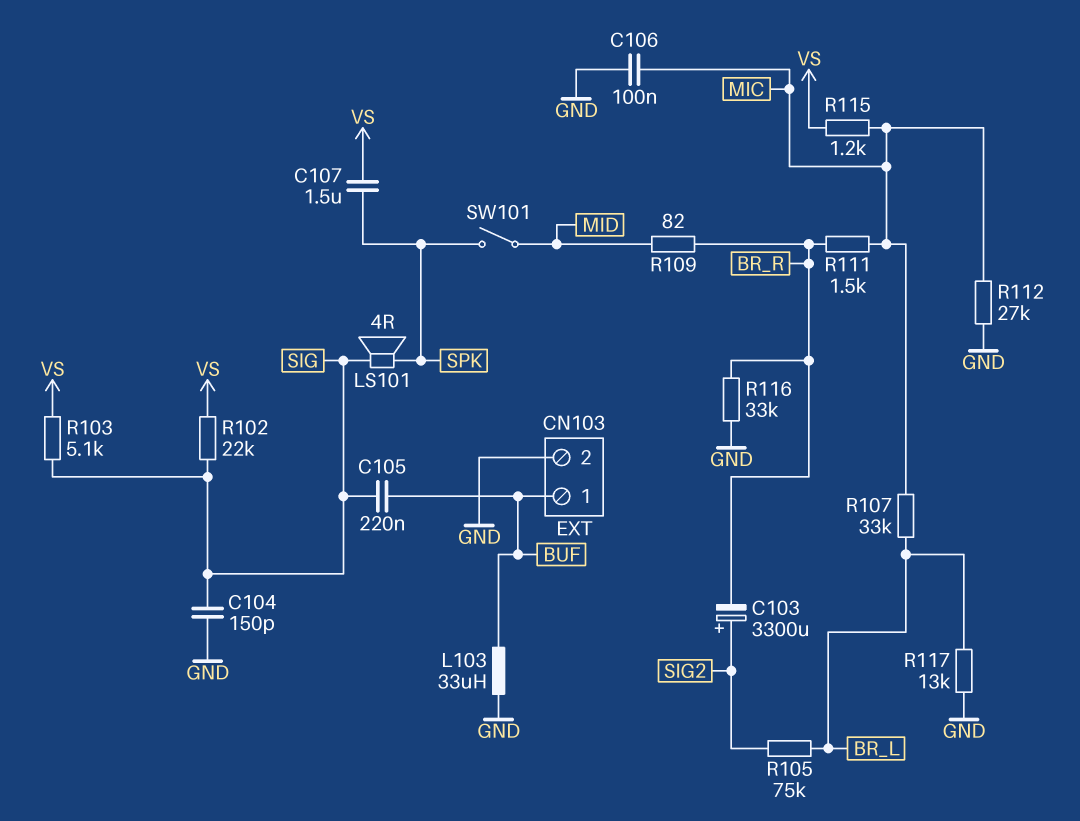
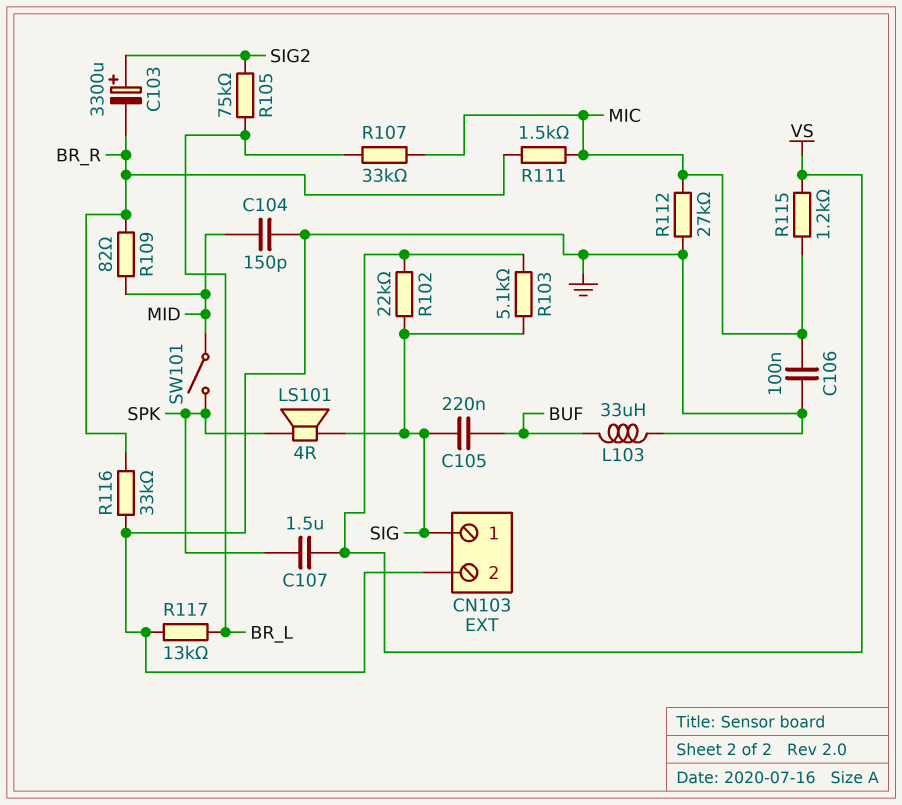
C104: 150pF (GND, SIG) -> 150pF (GND, MID)
CN103 pin 1: BUF -> SIG

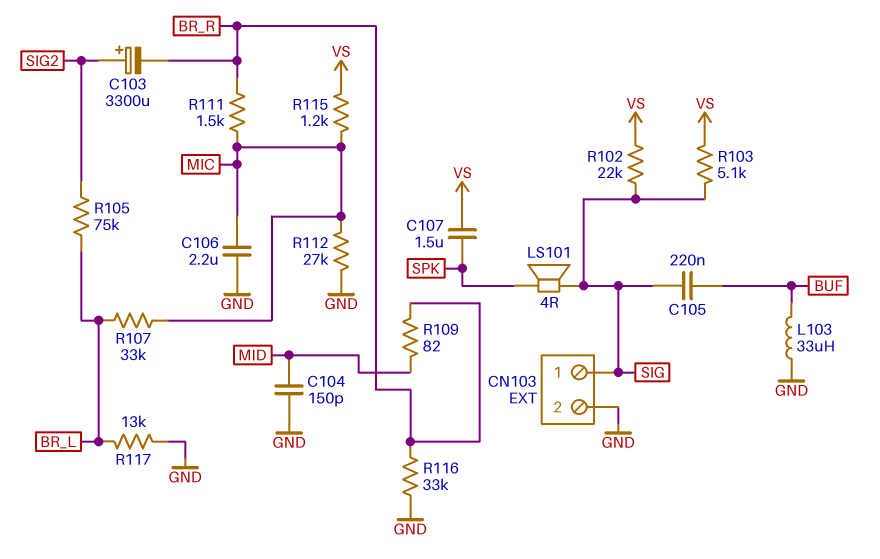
C106: 100nF (GND, MIC) -> 2.2uF (GND, MIC)
SW101: switch (MID, SPK) -> none

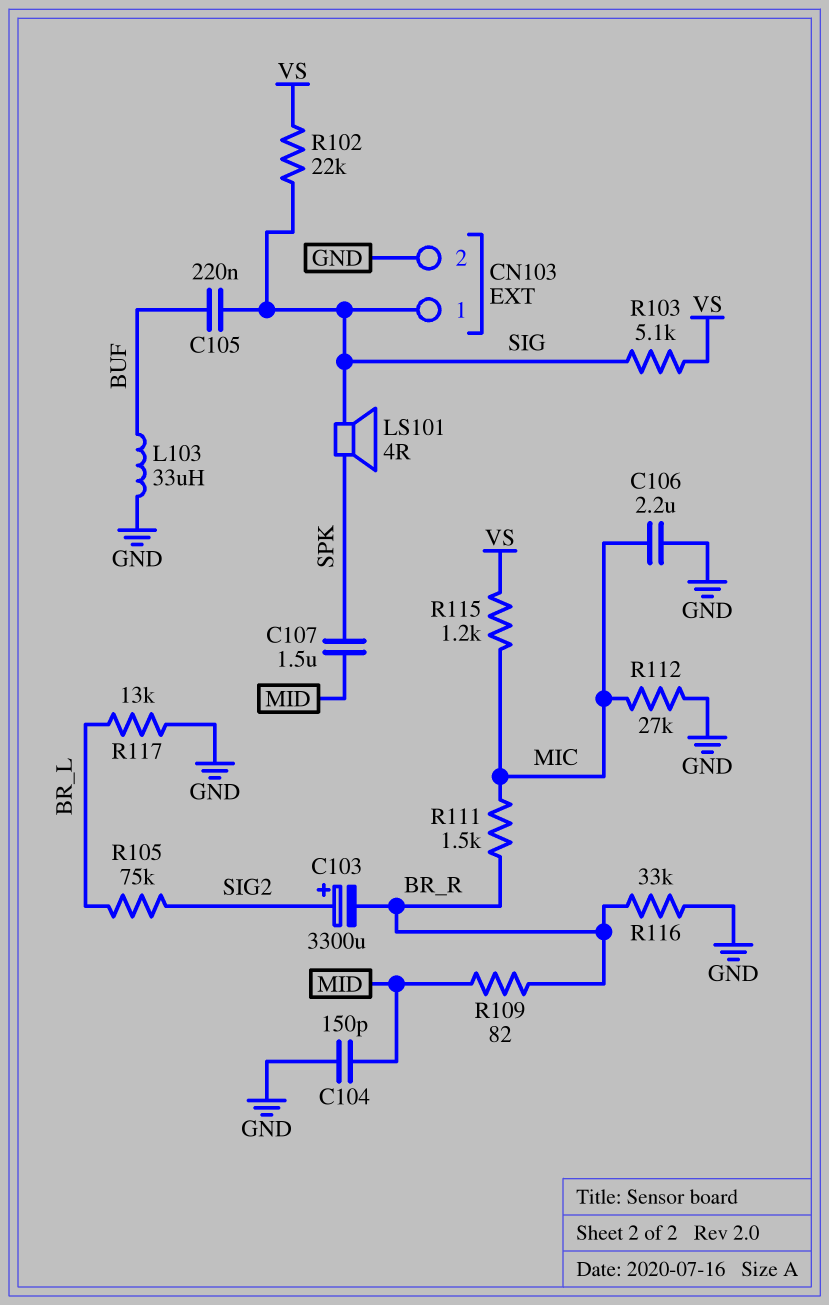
C107: 1.5uF (SPK, VS) -> 1.5uF (MID, SPK)
R107: 33k (BR_L, MIC) -> none

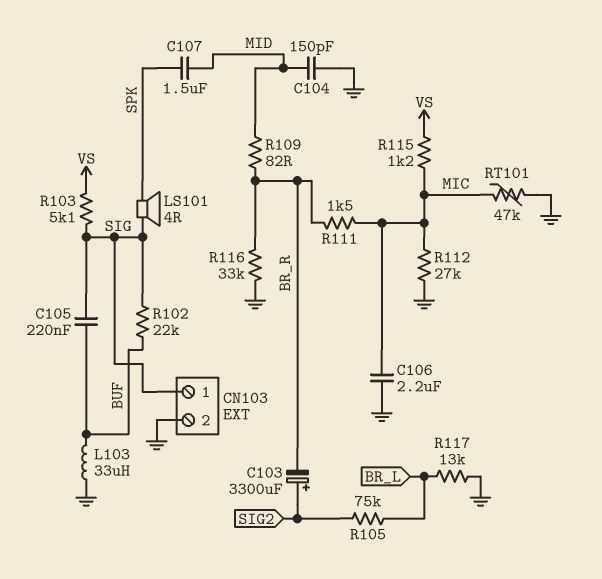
R102: 22k (SIG, VS) -> 22k (BUF, SIG)
RT101: none -> 47k (GND, MIC)

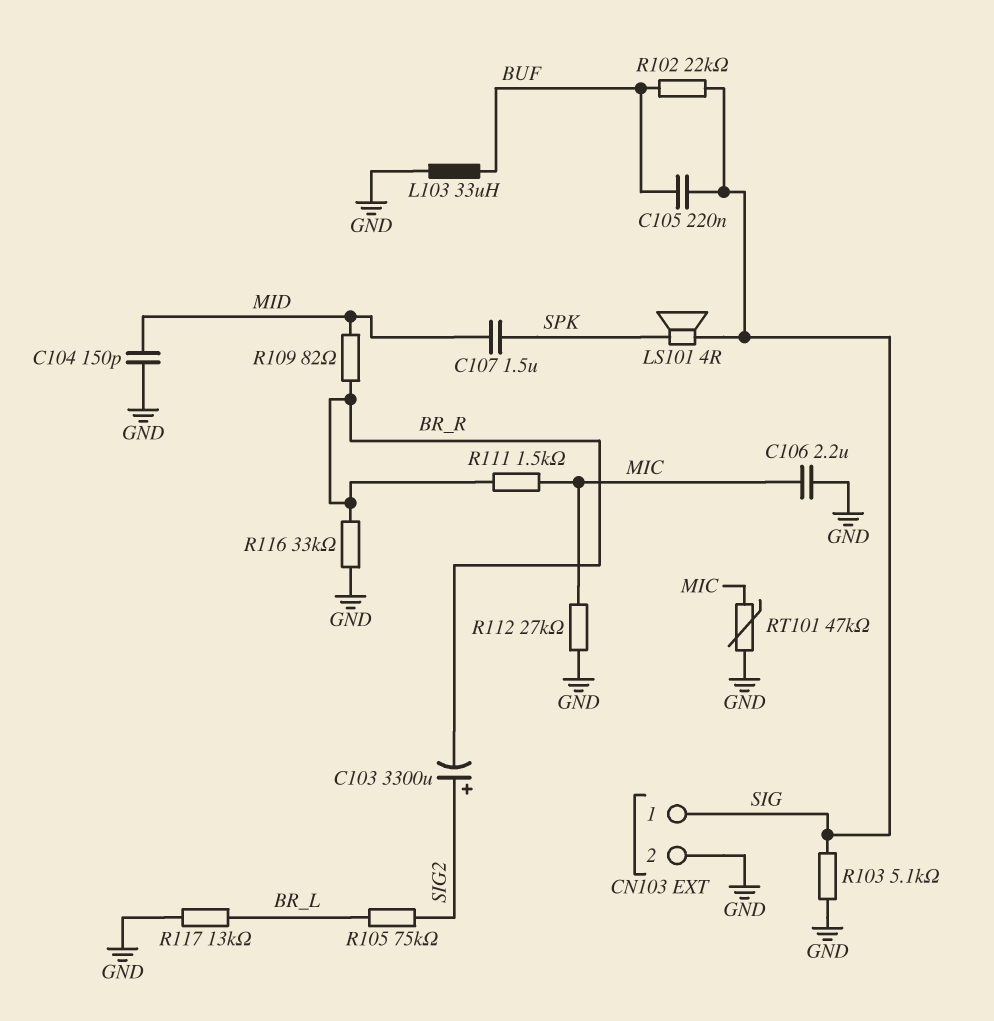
R103: 5.1k (SIG, VS) -> 5.1k (GND, SIG)
R115: 1.2k (MIC, VS) -> none

